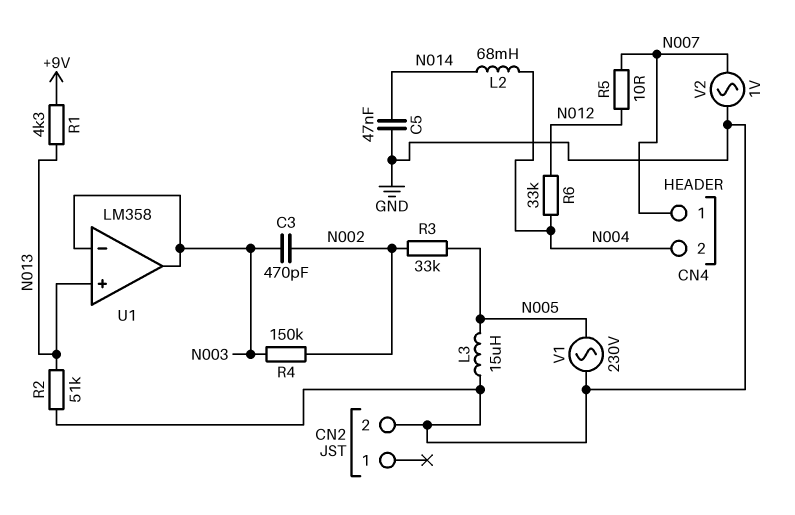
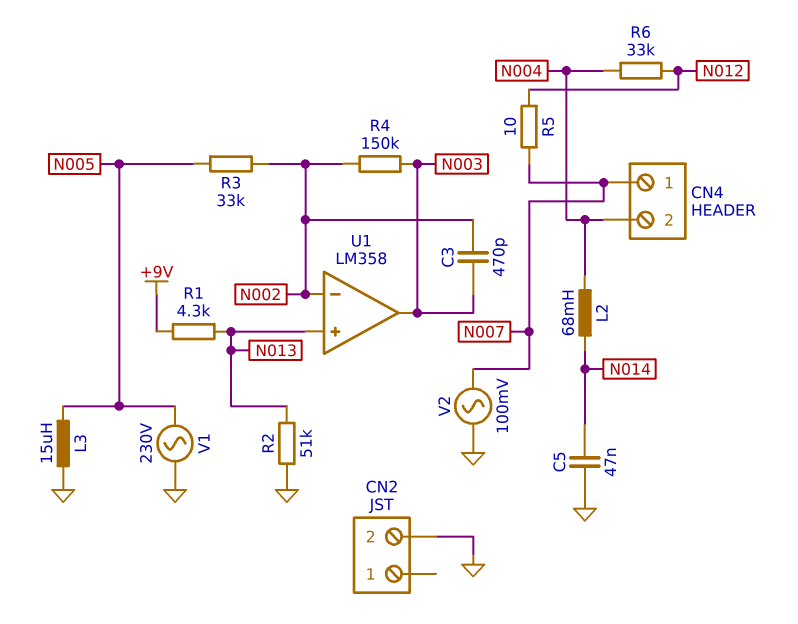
U1 pin in-: N003 -> N002
V2: AC 1V (GND, N007) -> AC 100mV (GND, N007)

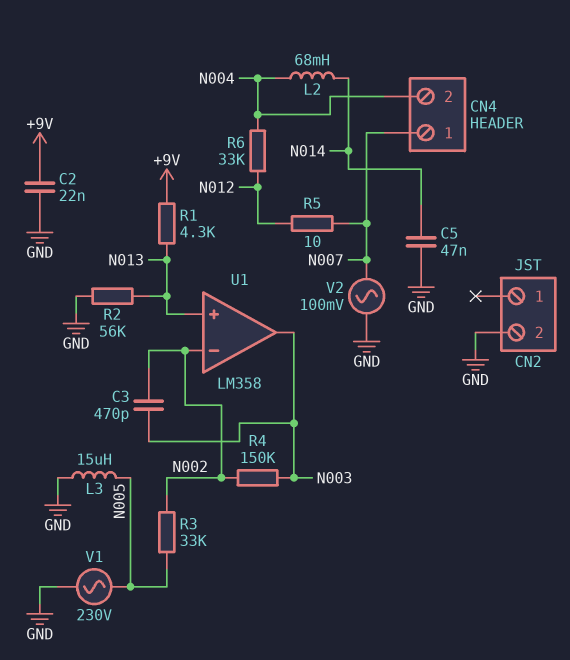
C2: none -> 22nF (+9V, GND)
R2: 51k (GND, N013) -> 56k (GND, N013)

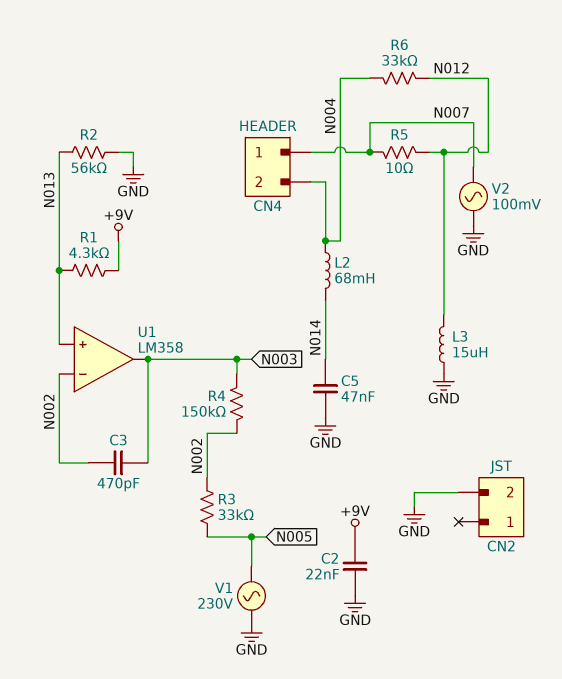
L3: 15uH (GND, N005) -> 15uH (GND, N012)

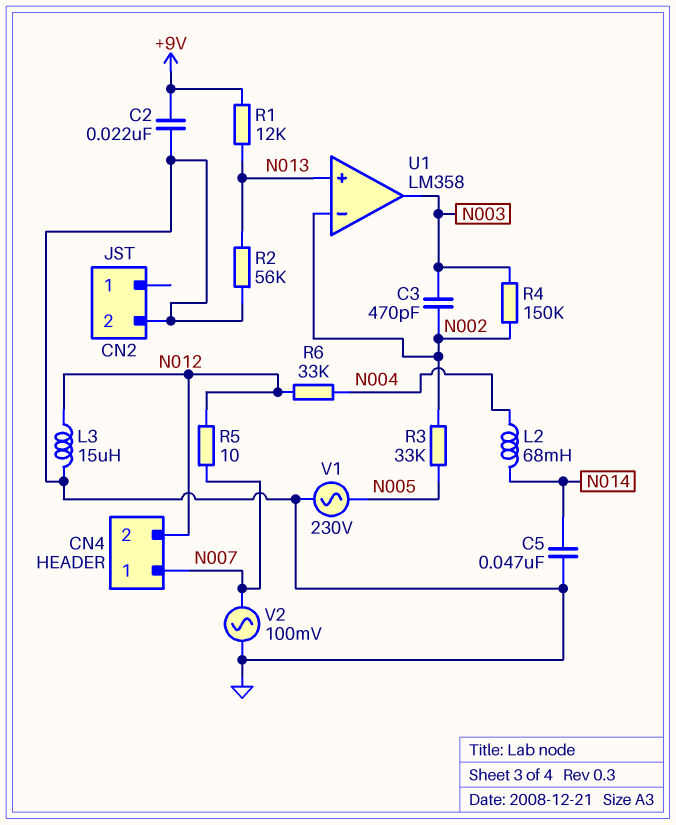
CN4 pin 2: N004 -> N012
R1: 4.3k (+9V, N013) -> 12k (+9V, N013)

